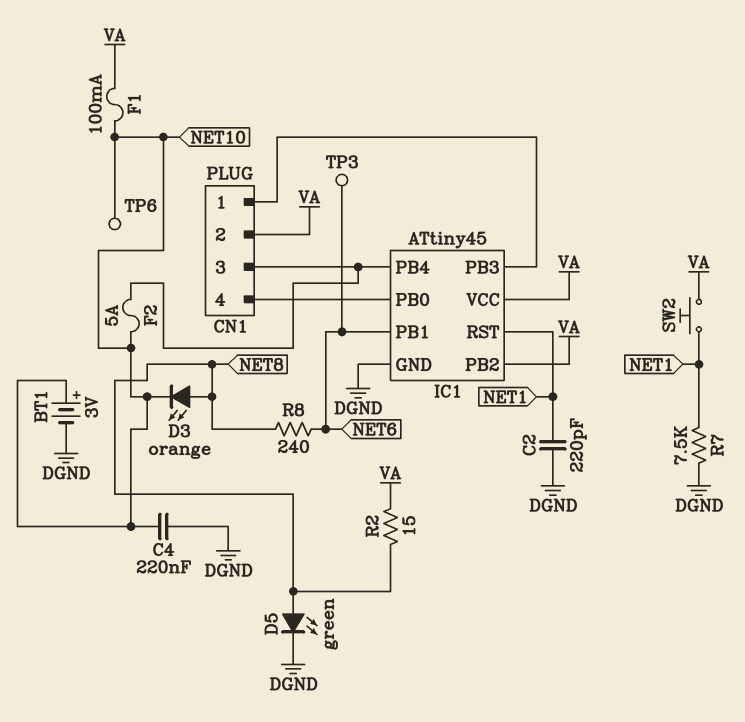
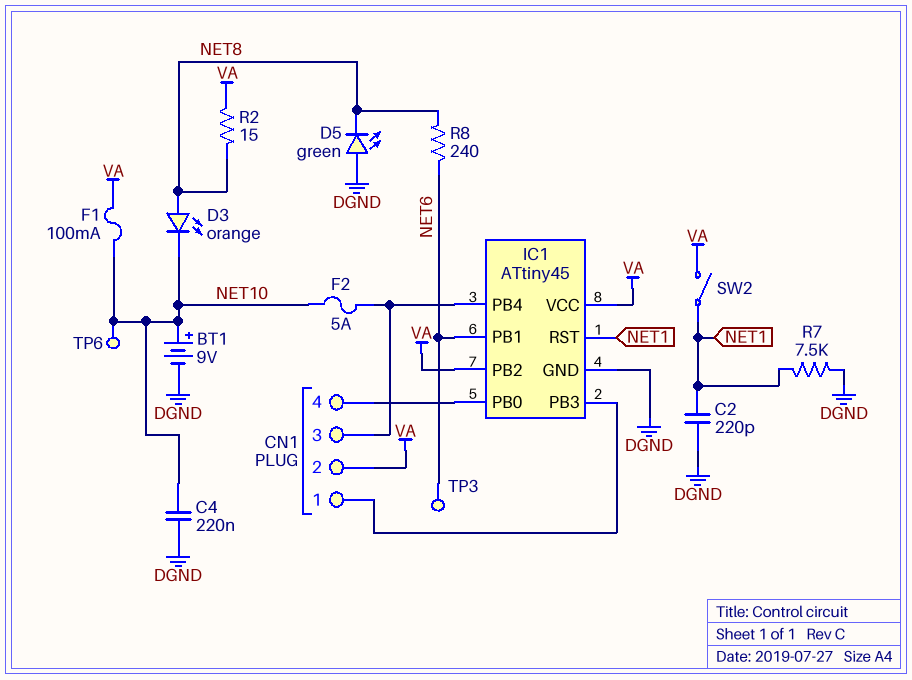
BT1: 3V (plus NET10, minus DGND) -> 9V (plus NET10, minus DGND)
D5: LED green (A NET8, K DGND) -> LED green (A DGND, K NET8)
SW2: button (NET1, VA) -> switch (NET1, VA)

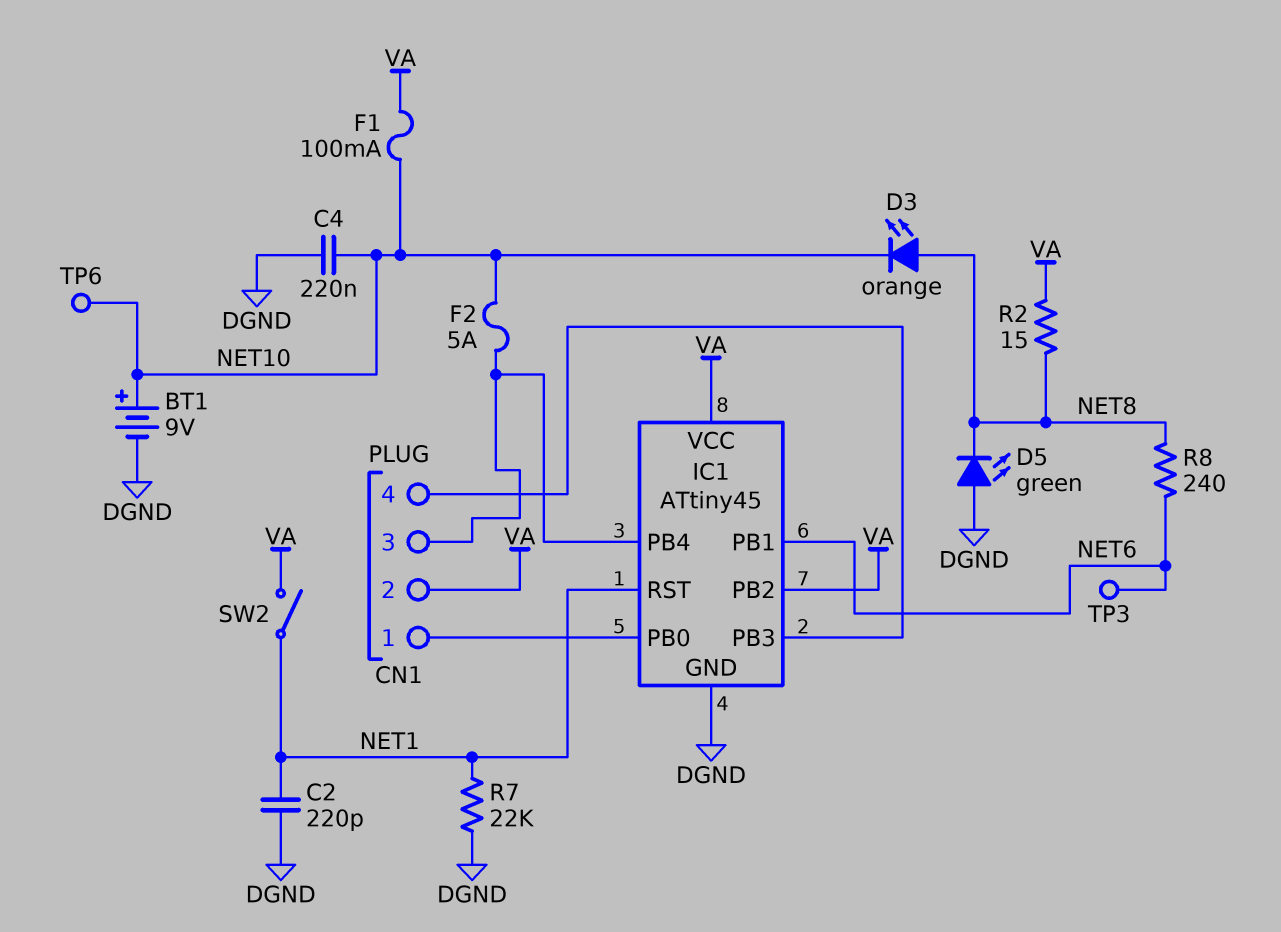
IC1 pin PB0: CN1/4 -> CN1/1
IC1 pin PB3: CN1/1 -> CN1/4
R7: 7.5k (DGND, NET1) -> 22k (DGND, NET1)

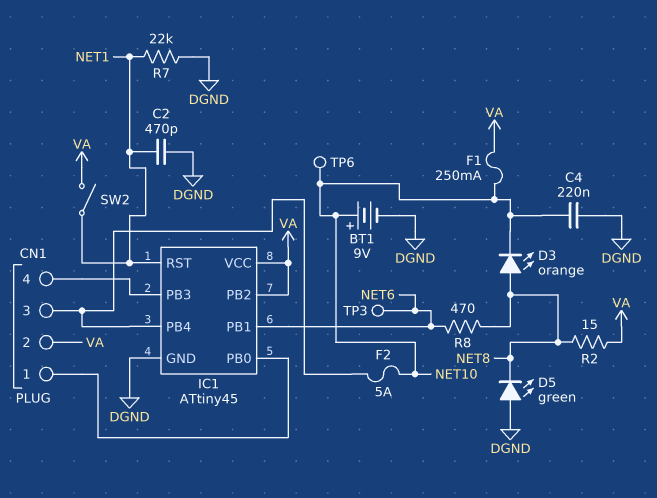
C2: 220pF (DGND, NET1) -> 470pF (DGND, NET1)
F1: 100mA (NET10, VA) -> 250mA (NET10, VA)
R8: 240 (NET6, NET8) -> 470 (NET6, NET8)

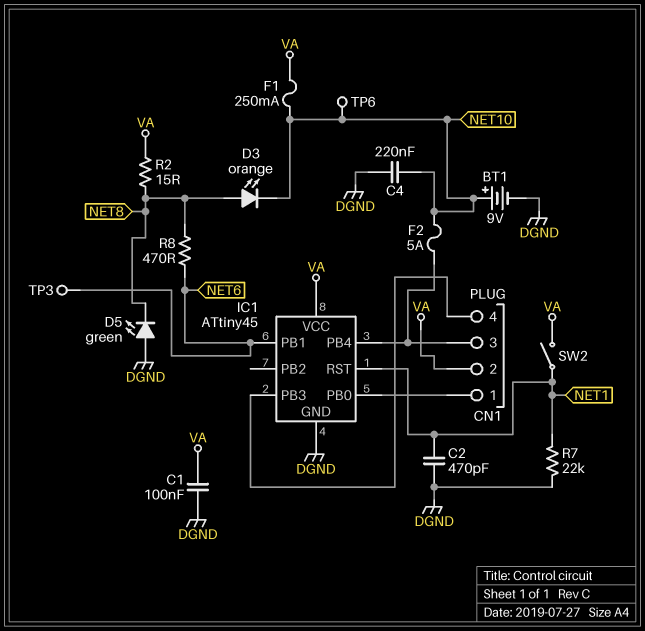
C1: none -> 100nF (DGND, VA)
IC1 pin PB2: VA -> none

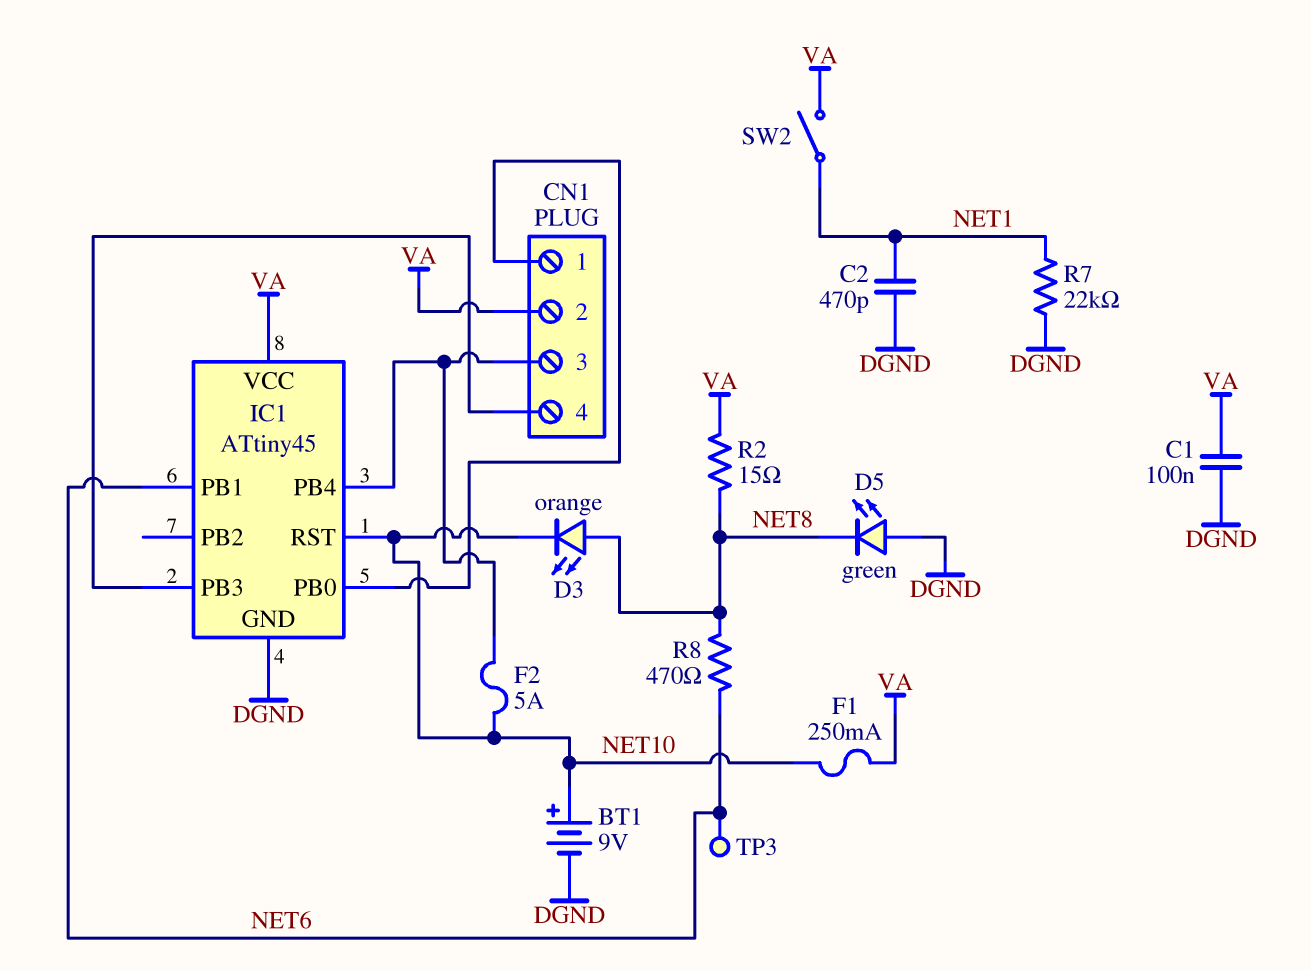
C4: 220nF (DGND, NET10) -> none
IC1 pin RST: NET1 -> NET10
TP6: test point (NET10) -> none

